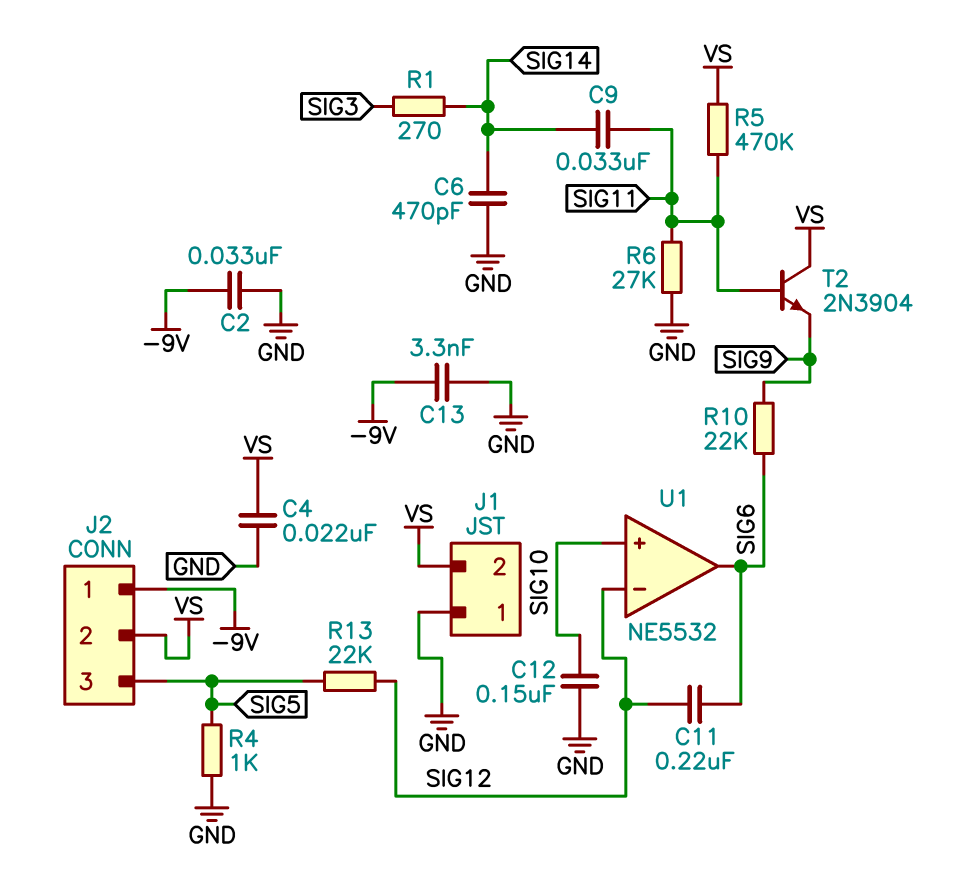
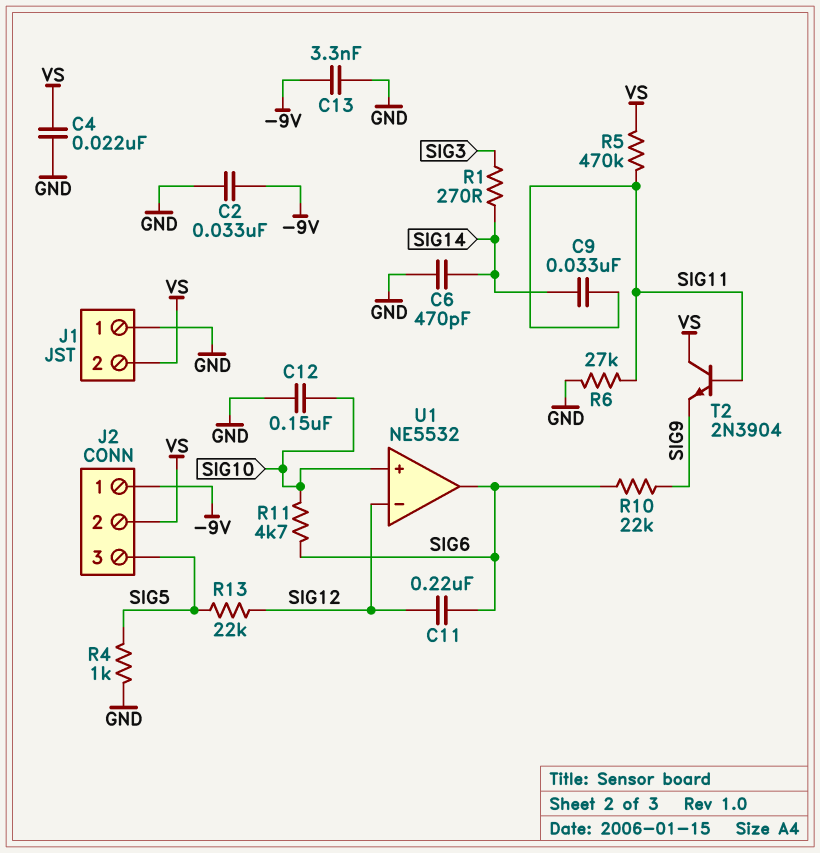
R11: none -> 4.7k (SIG6, SIG10)

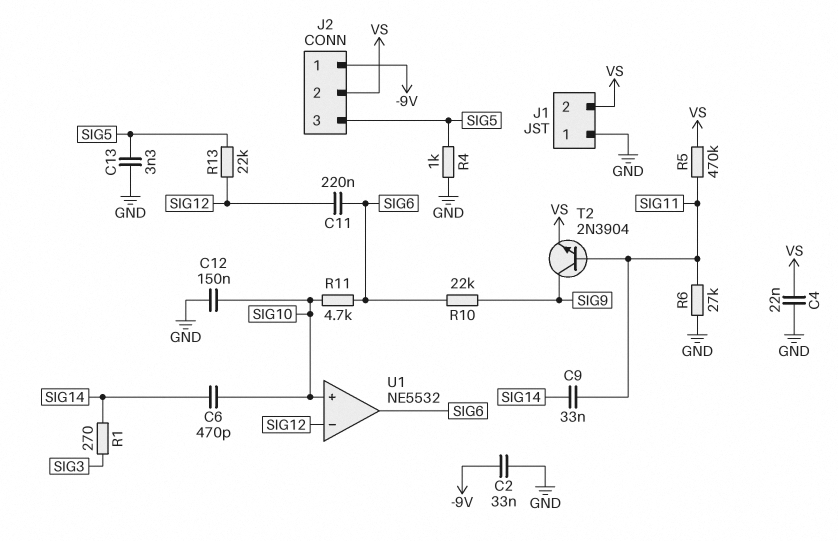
C6: 470pF (GND, SIG14) -> 470pF (SIG10, SIG14)
C13: 3.3nF (-9V, GND) -> 3.3nF (GND, SIG5)
T2: NPN 2N3904 (B SIG11, C VS, E SIG9) -> NPN 2N3904 (B SIG11, C SIG9, E VS)

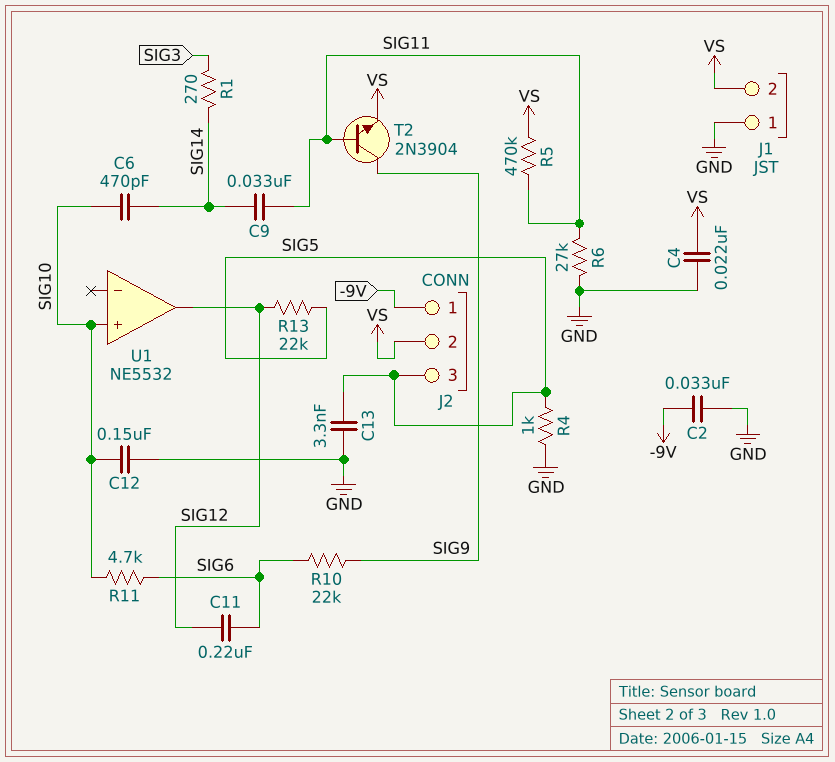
U1 pin in-: SIG12 -> none
U1 pin out: SIG6 -> SIG12

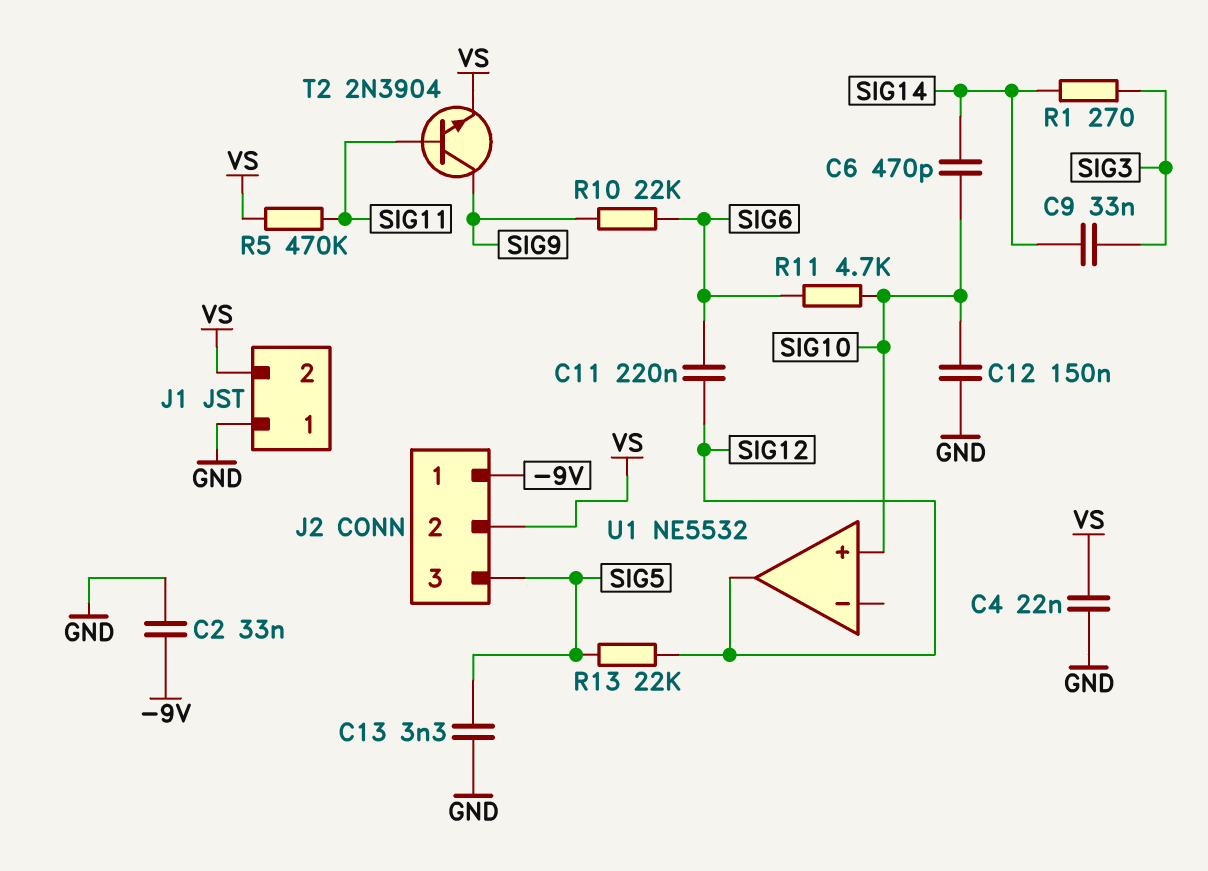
C9: 33nF (SIG11, SIG14) -> 33nF (SIG3, SIG14)
R4: 1k (GND, SIG5) -> none
R6: 27k (GND, SIG11) -> none

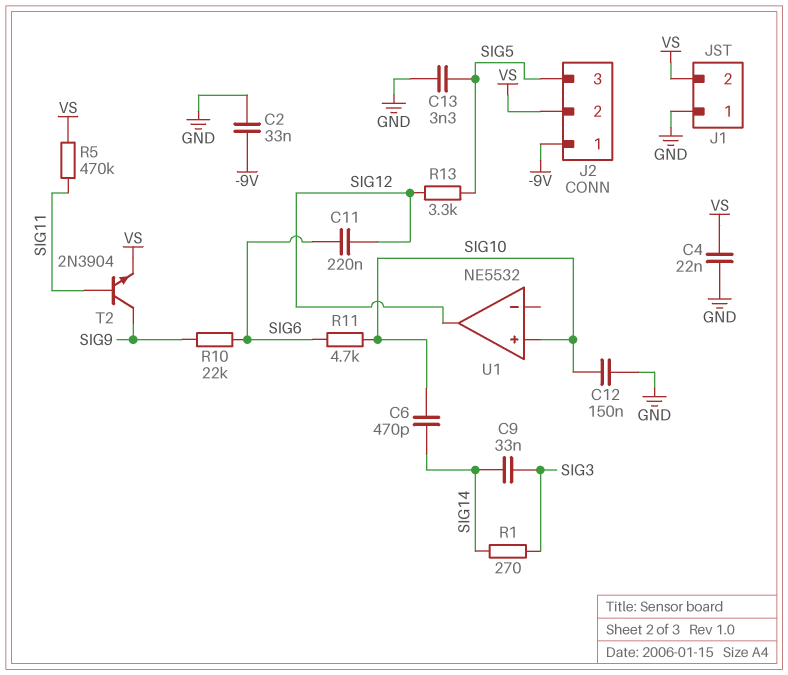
R13: 22k (SIG5, SIG12) -> 3.3k (SIG5, SIG12)

